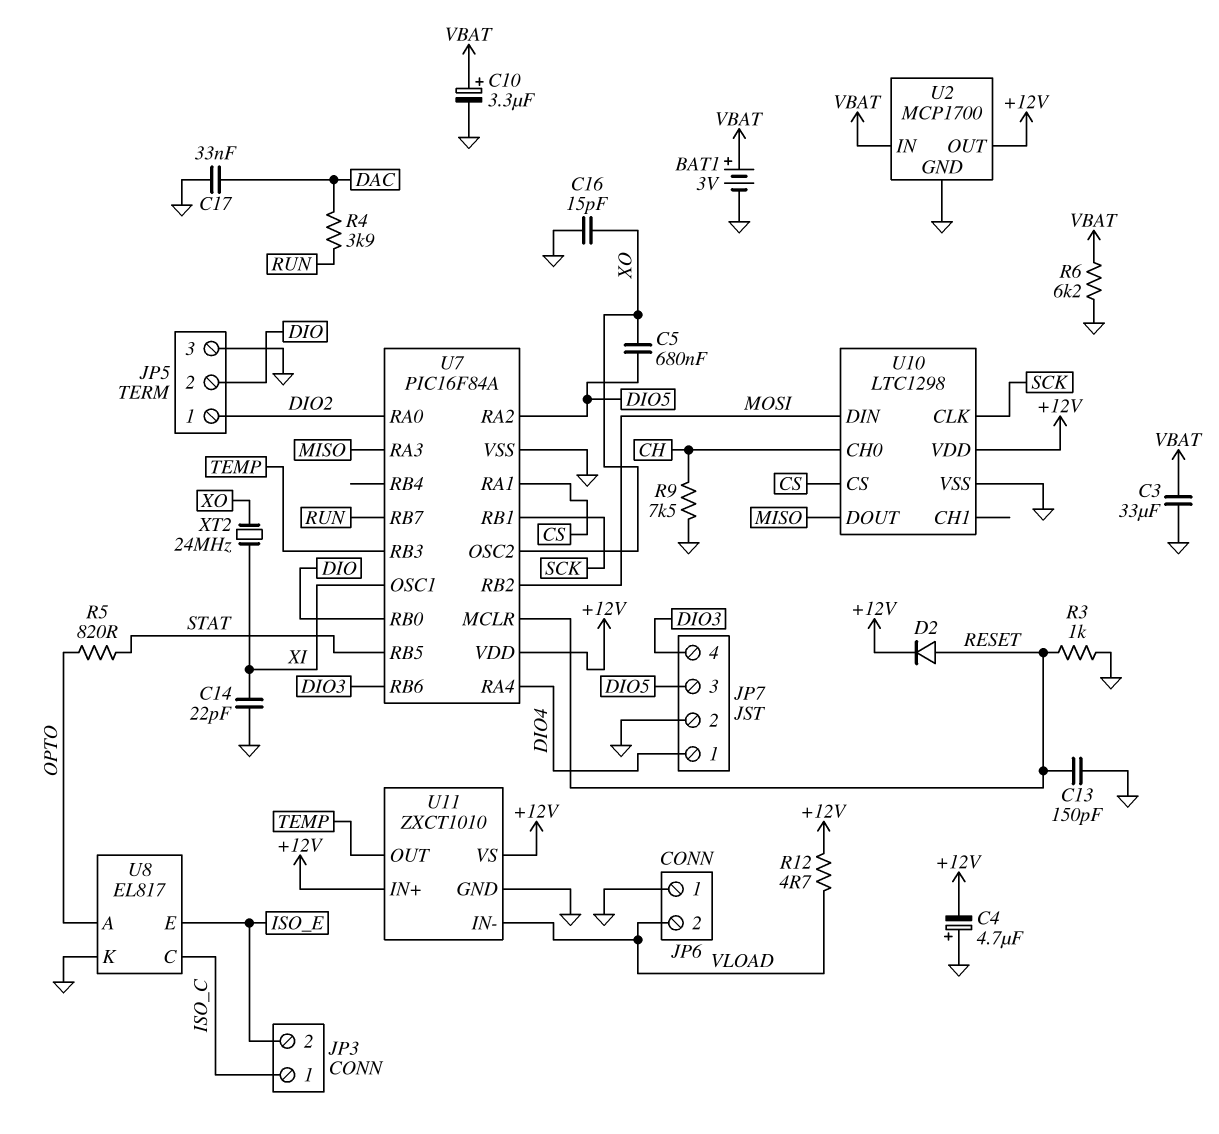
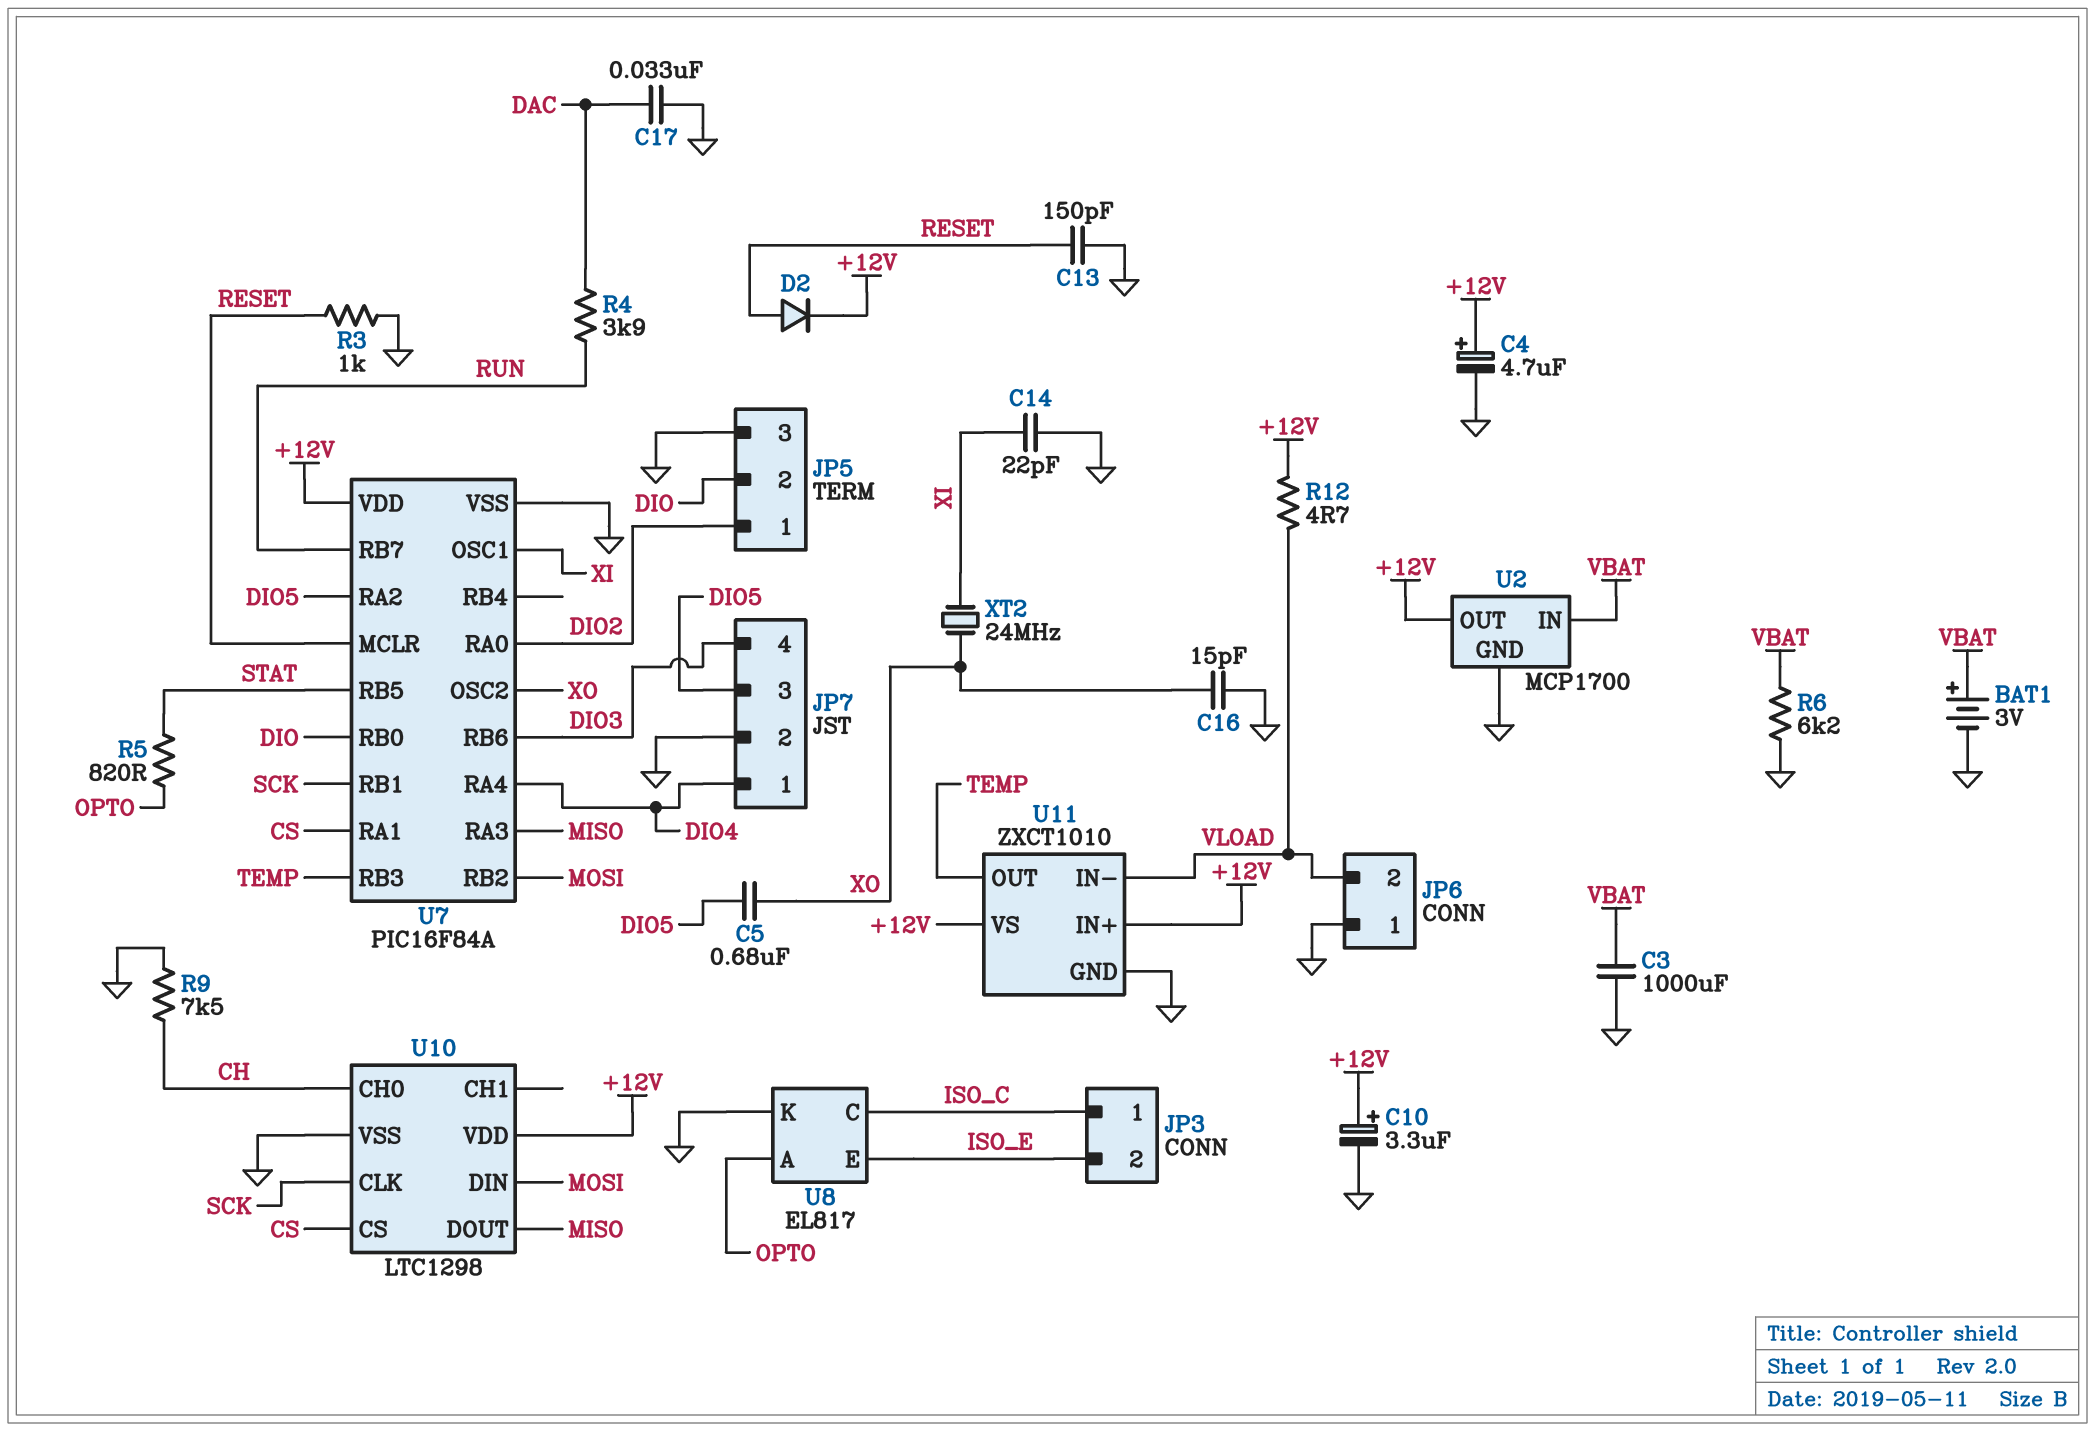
C3: 33uF (GND, VBAT) -> 1000uF (GND, VBAT)
C4: 4.7uF (plus GND, minus +12V) -> 4.7uF (plus +12V, minus GND)
C10: 3.3uF (plus VBAT, minus GND) -> 3.3uF (plus +12V, minus GND)

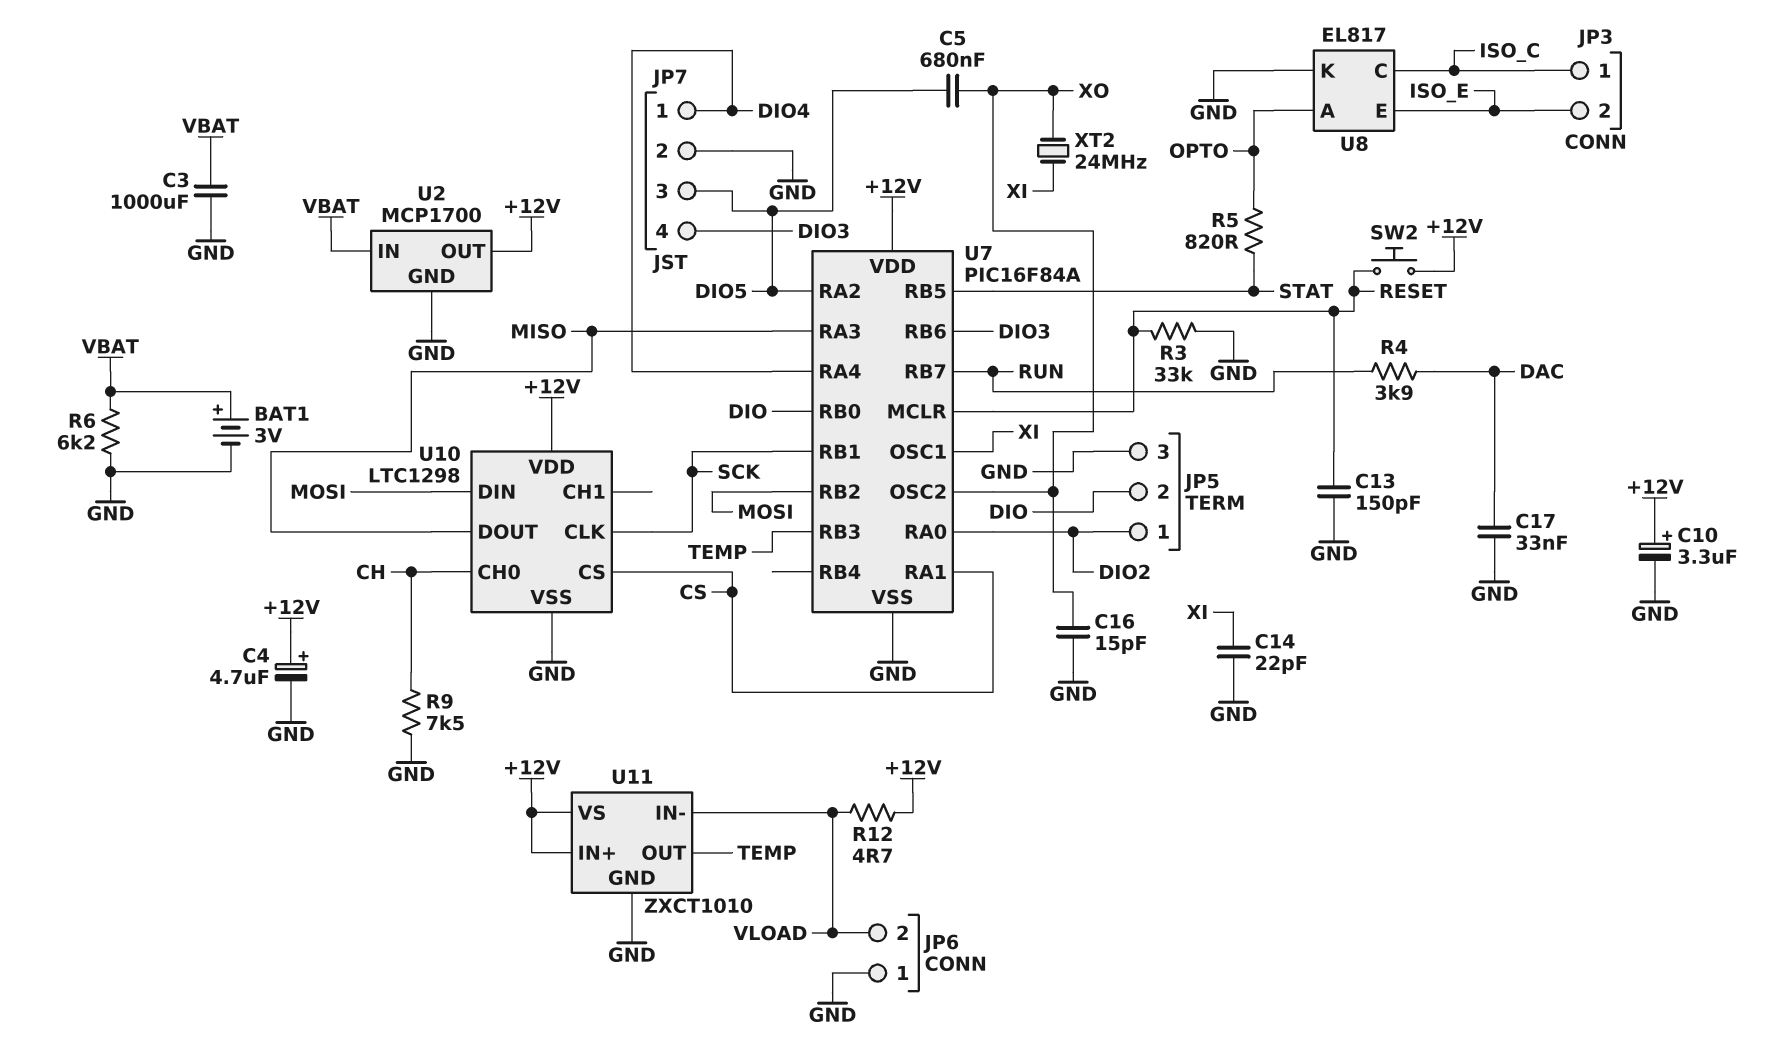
D2: diode (A RESET, K +12V) -> none
R3: 1k (GND, RESET) -> 33k (GND, RESET)
SW2: none -> button (+12V, RESET)

